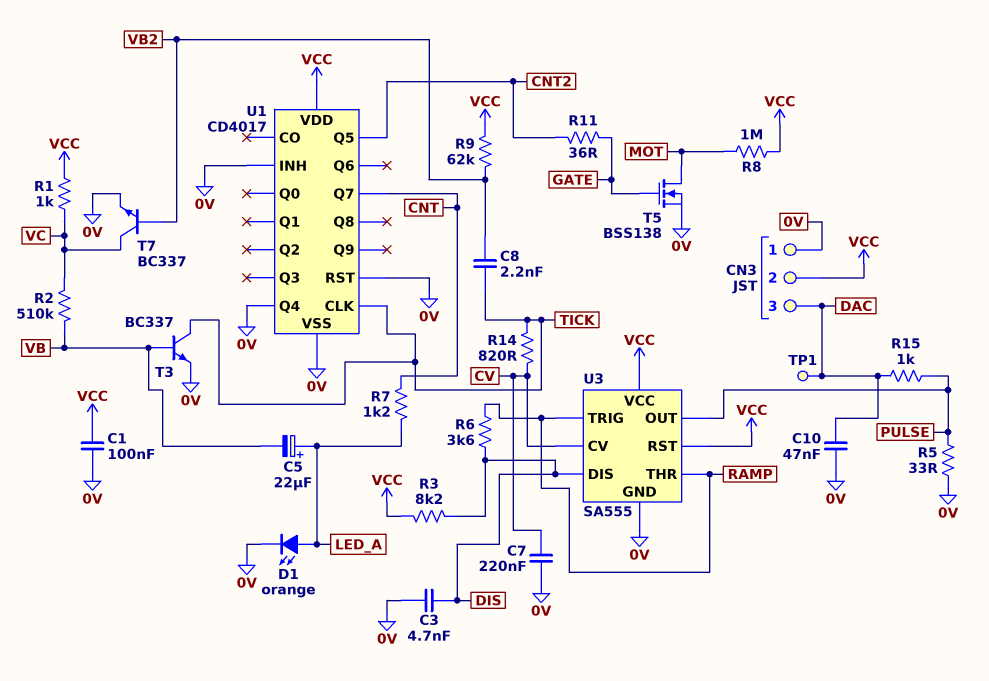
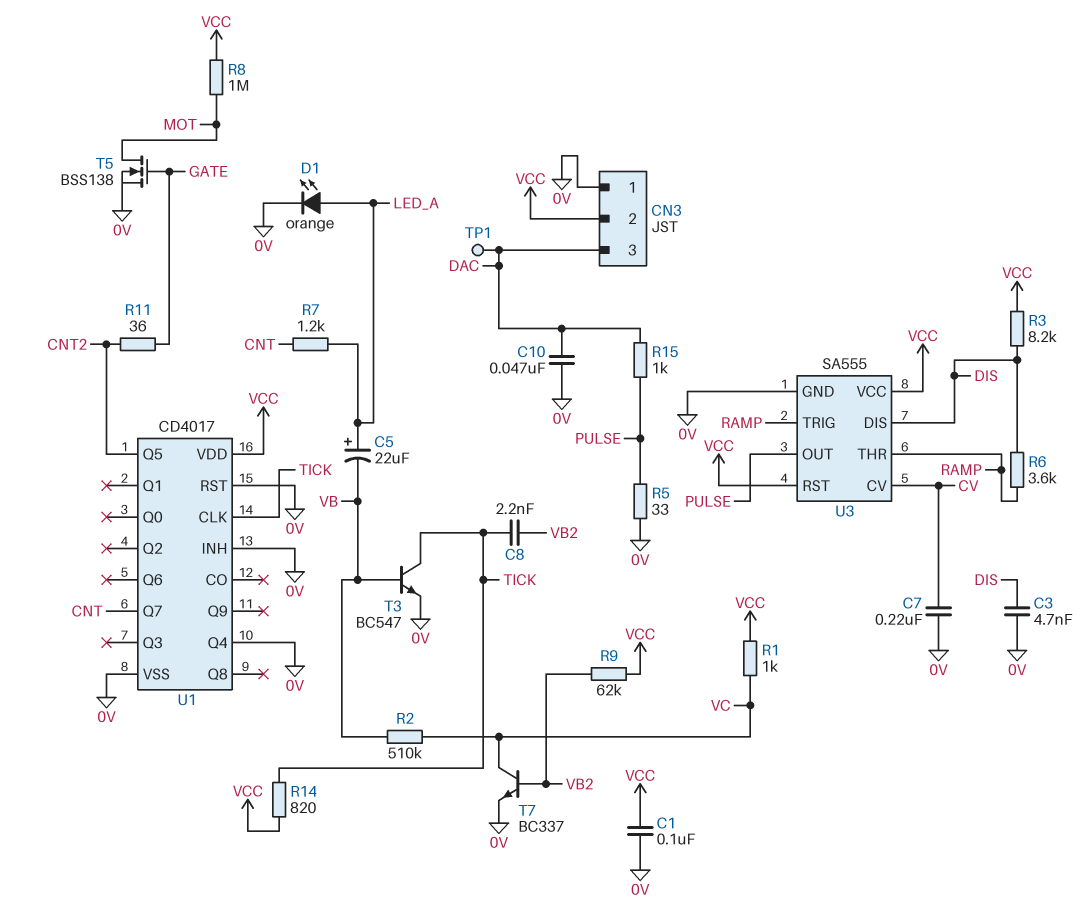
R14: 820 (CV, TICK) -> 820 (TICK, VCC)
T3: NPN BC337 (B VB, C TICK, E 0V) -> NPN BC547 (B VB, C TICK, E 0V)

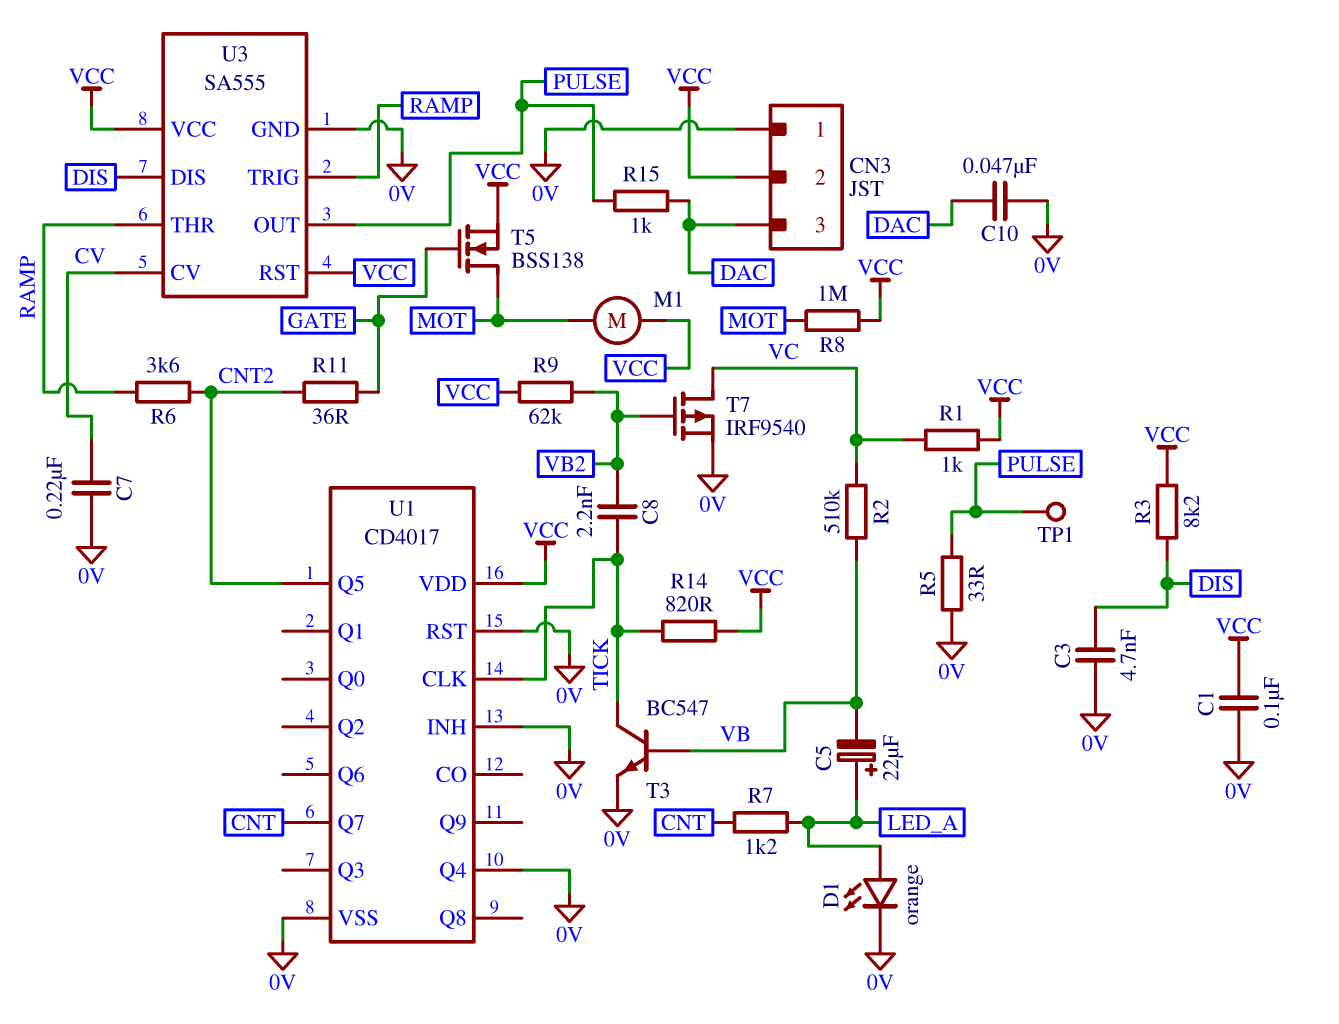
M1: none -> motor (MOT, VCC)
R6: 3.6k (DIS, RAMP) -> 3.6k (CNT2, RAMP)
T5: NMOS BSS138 (G GATE, D MOT, S 0V) -> NMOS BSS138 (G GATE, D MOT, S VCC)
T7: NPN BC337 (B VB2, C VC, E 0V) -> PMOS IRF9540 (G VB2, D VC, S 0V)
TP1: test point (DAC) -> test point (PULSE)

